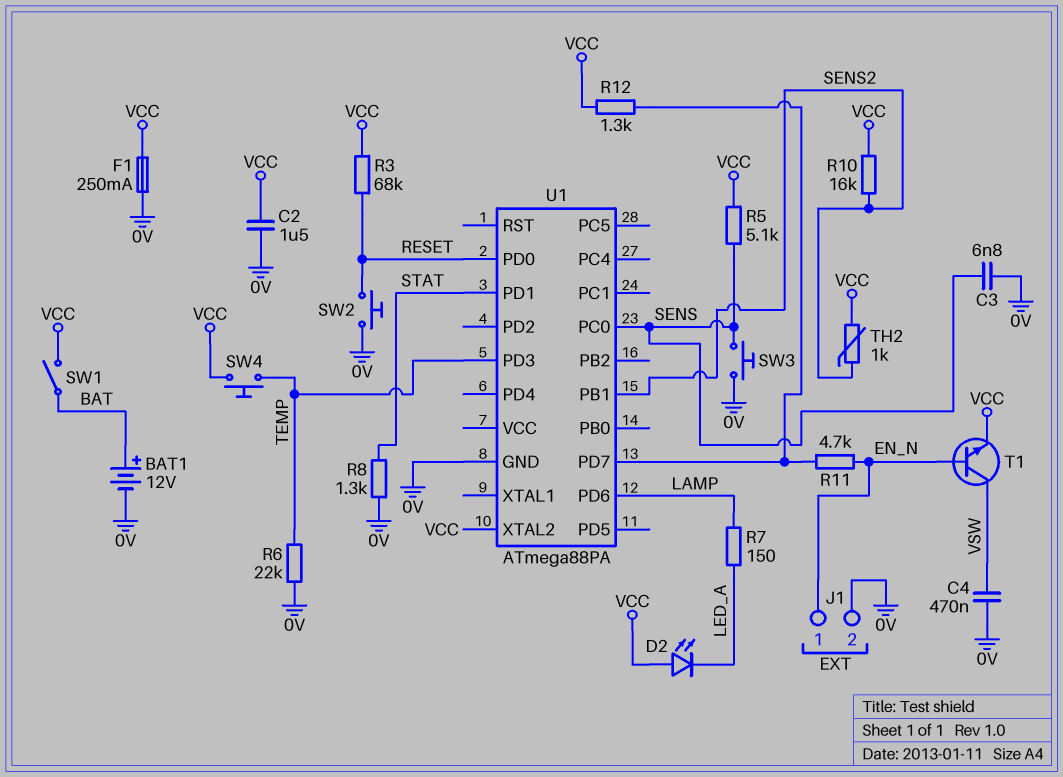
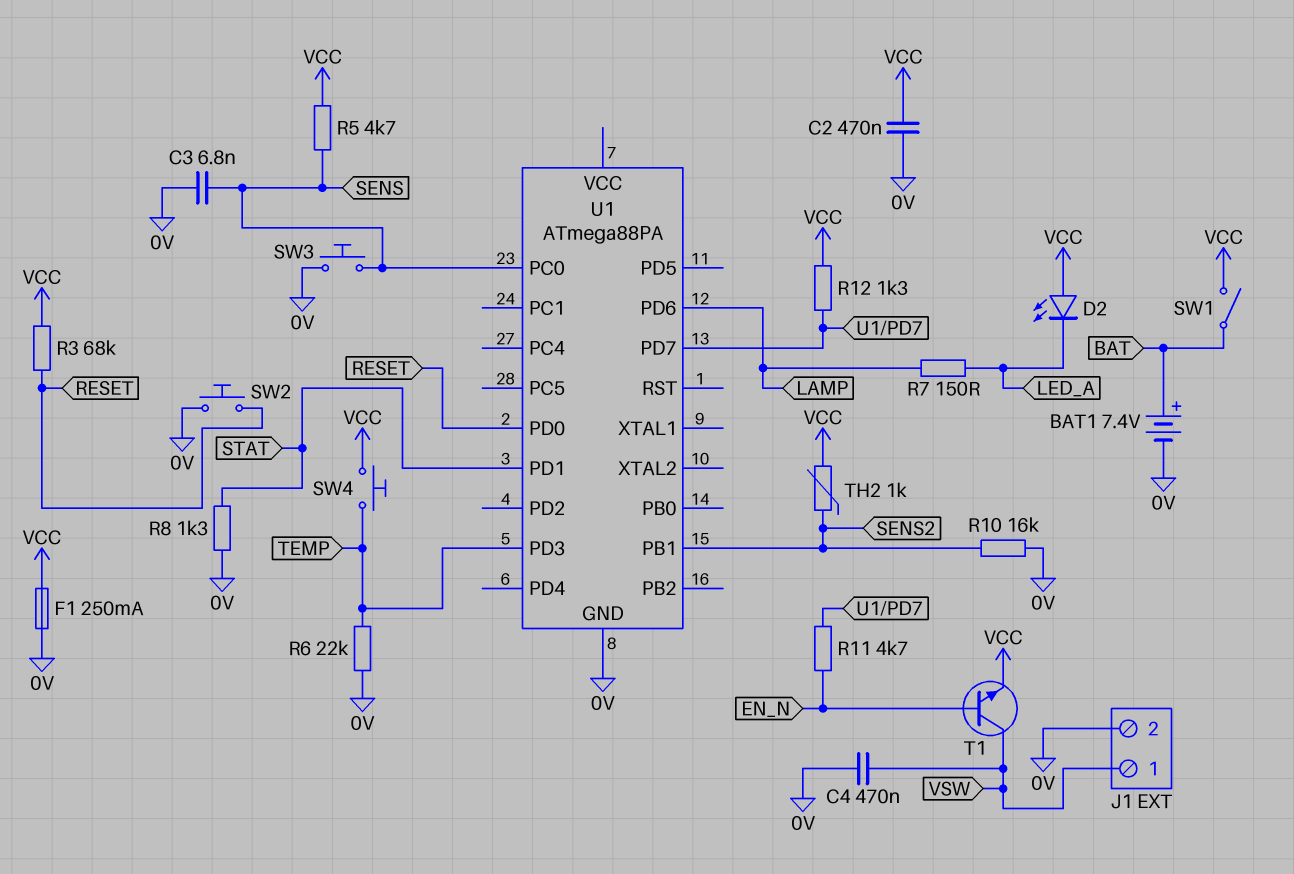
BAT1: 12V (plus BAT, minus 0V) -> 7.4V (plus BAT, minus 0V)
C2: 1.5uF (0V, VCC) -> 470nF (0V, VCC)
J1 pin 1: EN_N -> VSW
R5: 5.1k (SENS, VCC) -> 4.7k (SENS, VCC)
R10: 16k (SENS2, VCC) -> 16k (0V, SENS2)
U1 pin XTAL2: VCC -> none

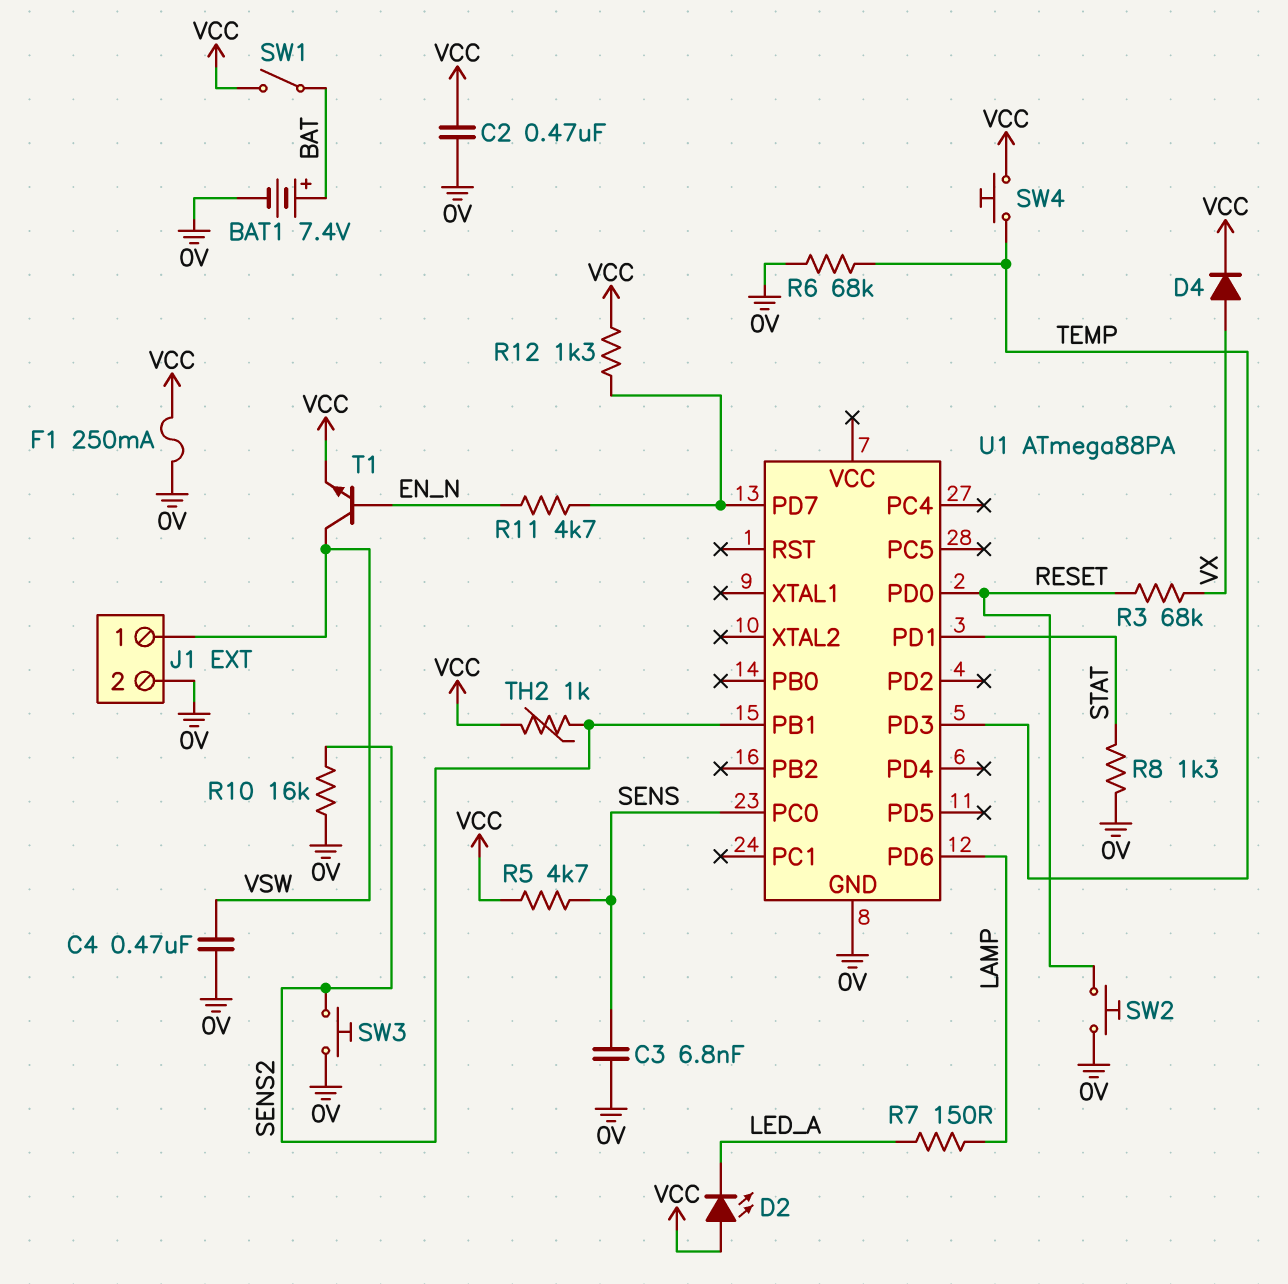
D4: none -> diode (A VX, K VCC)
R3: 68k (RESET, VCC) -> 68k (RESET, VX)
R6: 22k (0V, TEMP) -> 68k (0V, TEMP)
SW3: button (0V, SENS) -> button (0V, SENS2)

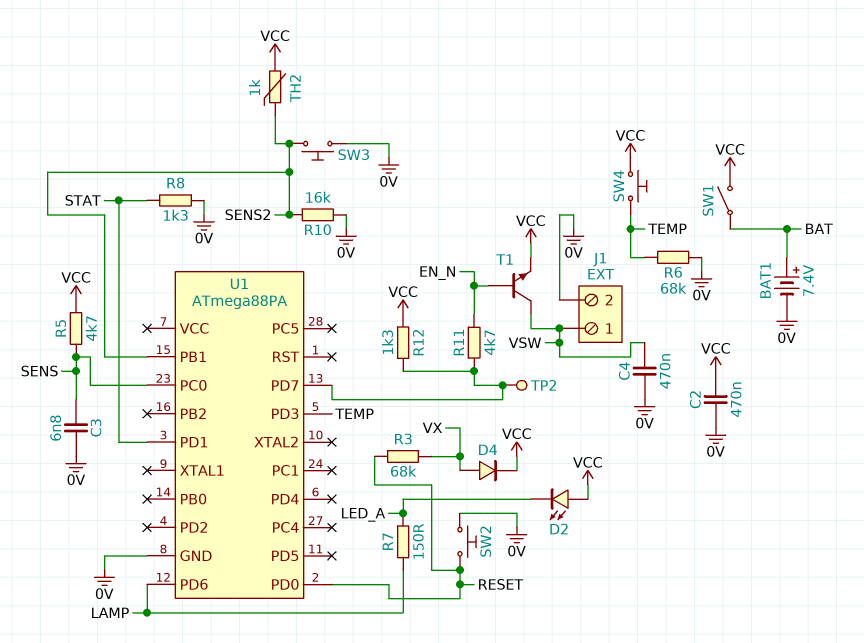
F1: 250mA (0V, VCC) -> none
TP2: none -> test point (U1/PD7)

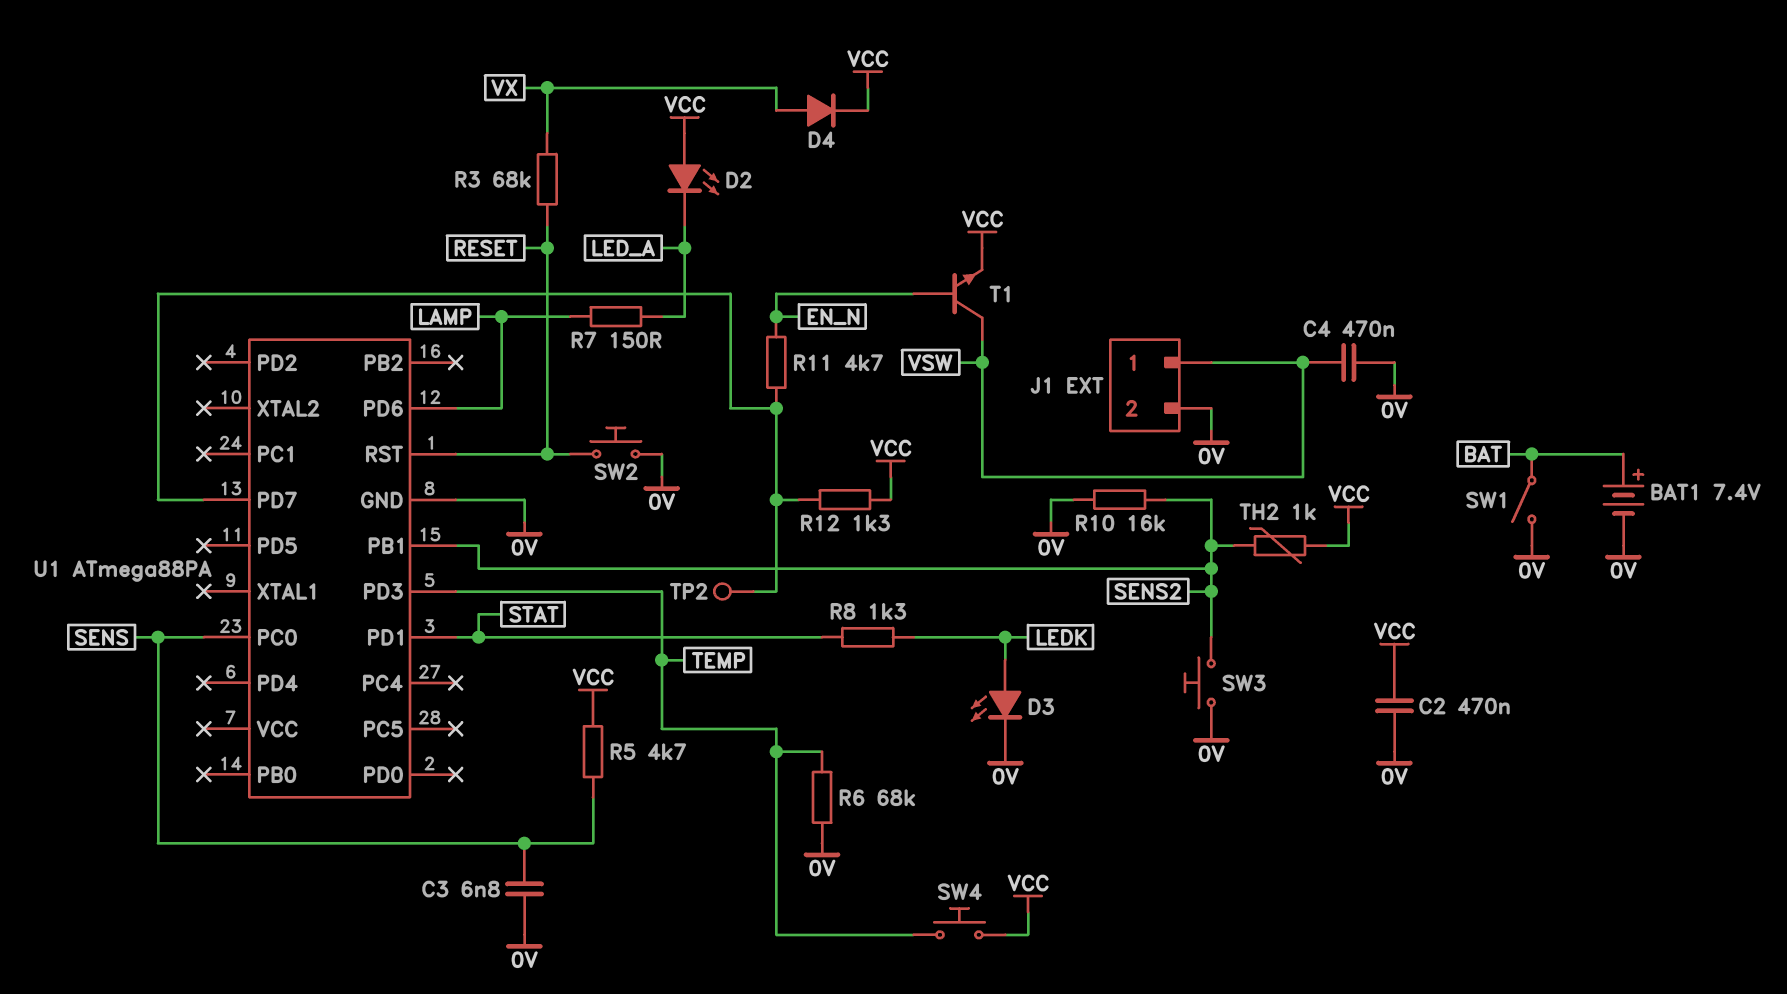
D3: none -> LED (A LEDK, K 0V)
R8: 1.3k (0V, STAT) -> 1.3k (LEDK, STAT)
SW1: switch (BAT, VCC) -> switch (0V, BAT)
U1 pin PD0: RESET -> none
U1 pin RST: none -> RESET

